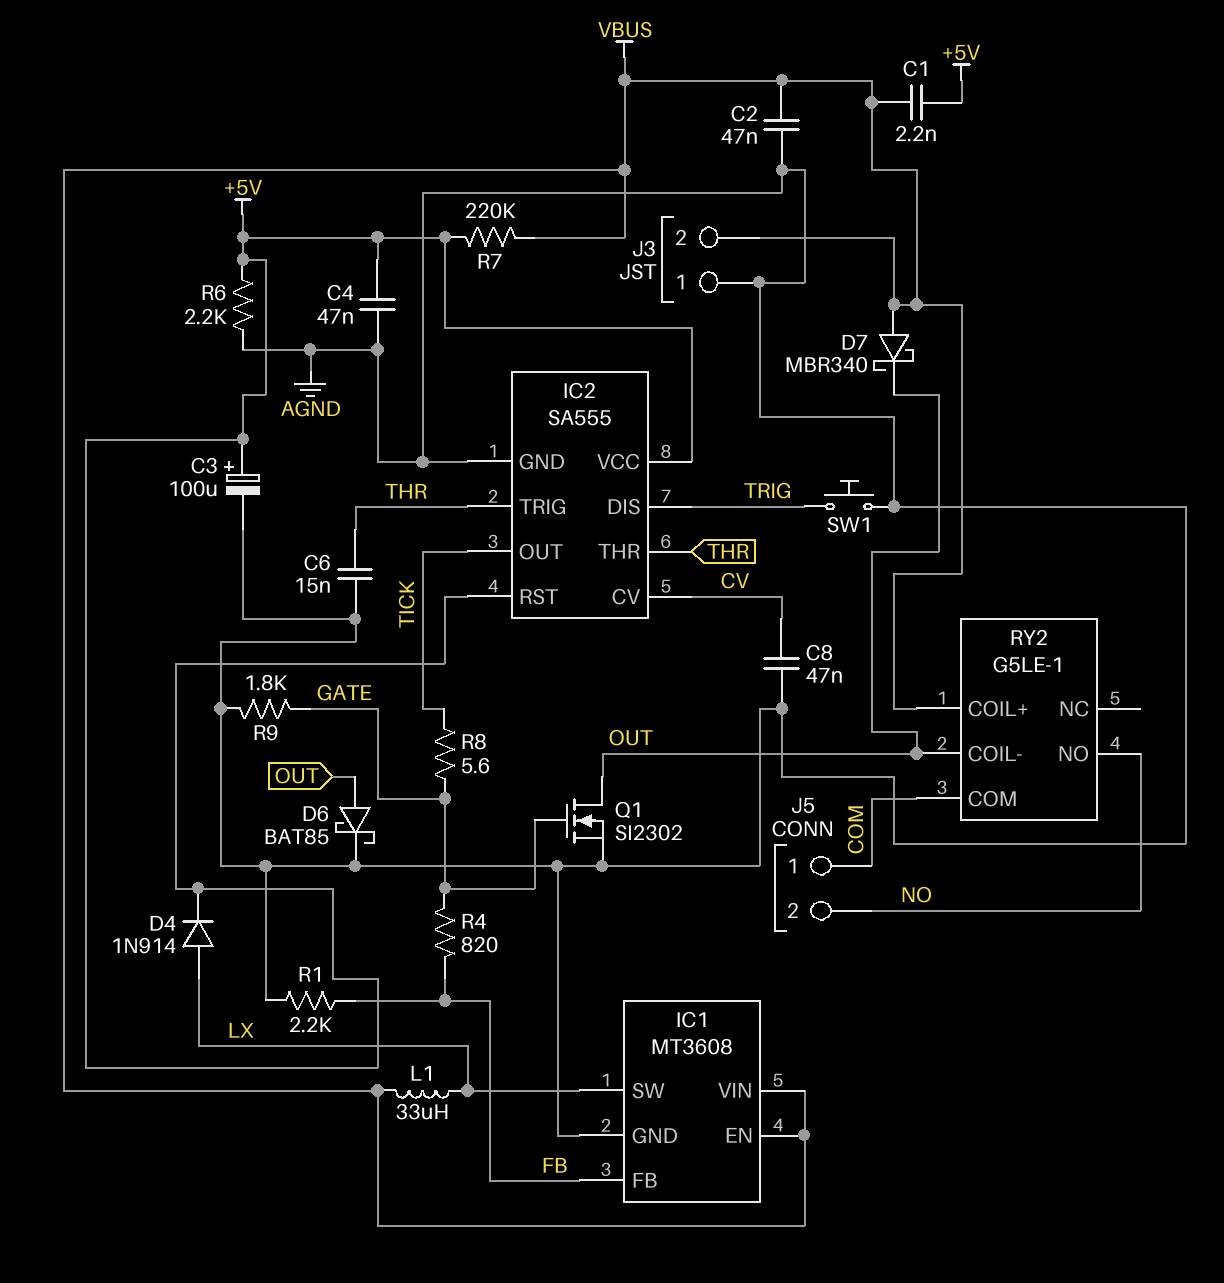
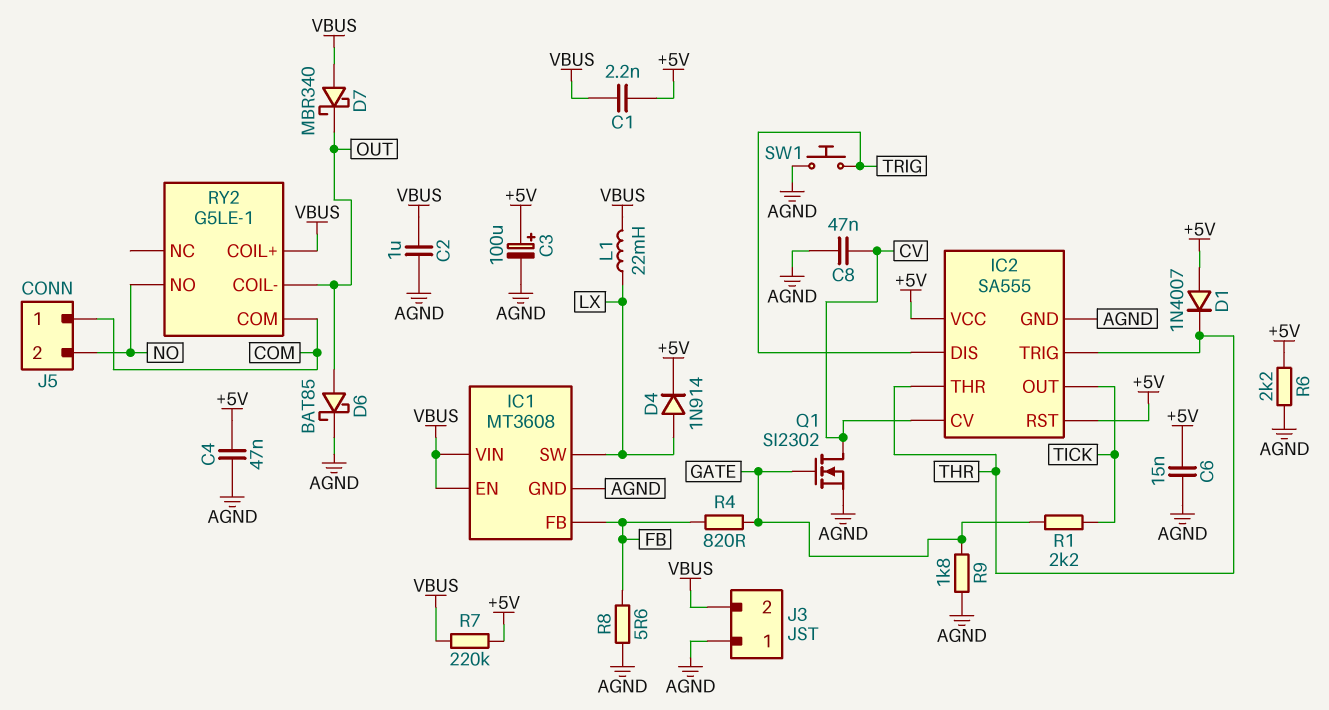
C2: 47nF (AGND, VBUS) -> 1uF (AGND, VBUS)
C6: 15nF (AGND, THR) -> 15nF (+5V, AGND)
D1: none -> diode 1N4007 (A +5V, K THR)
L1: 33uH (LX, VBUS) -> 22mH (LX, VBUS)
Q1: NMOS SI2302 (G GATE, D OUT, S AGND) -> NMOS SI2302 (G GATE, D CV, S AGND)
R1: 2.2k (AGND, FB) -> 2.2k (GATE, TICK)
R8: 5.6 (GATE, TICK) -> 5.6 (AGND, FB)

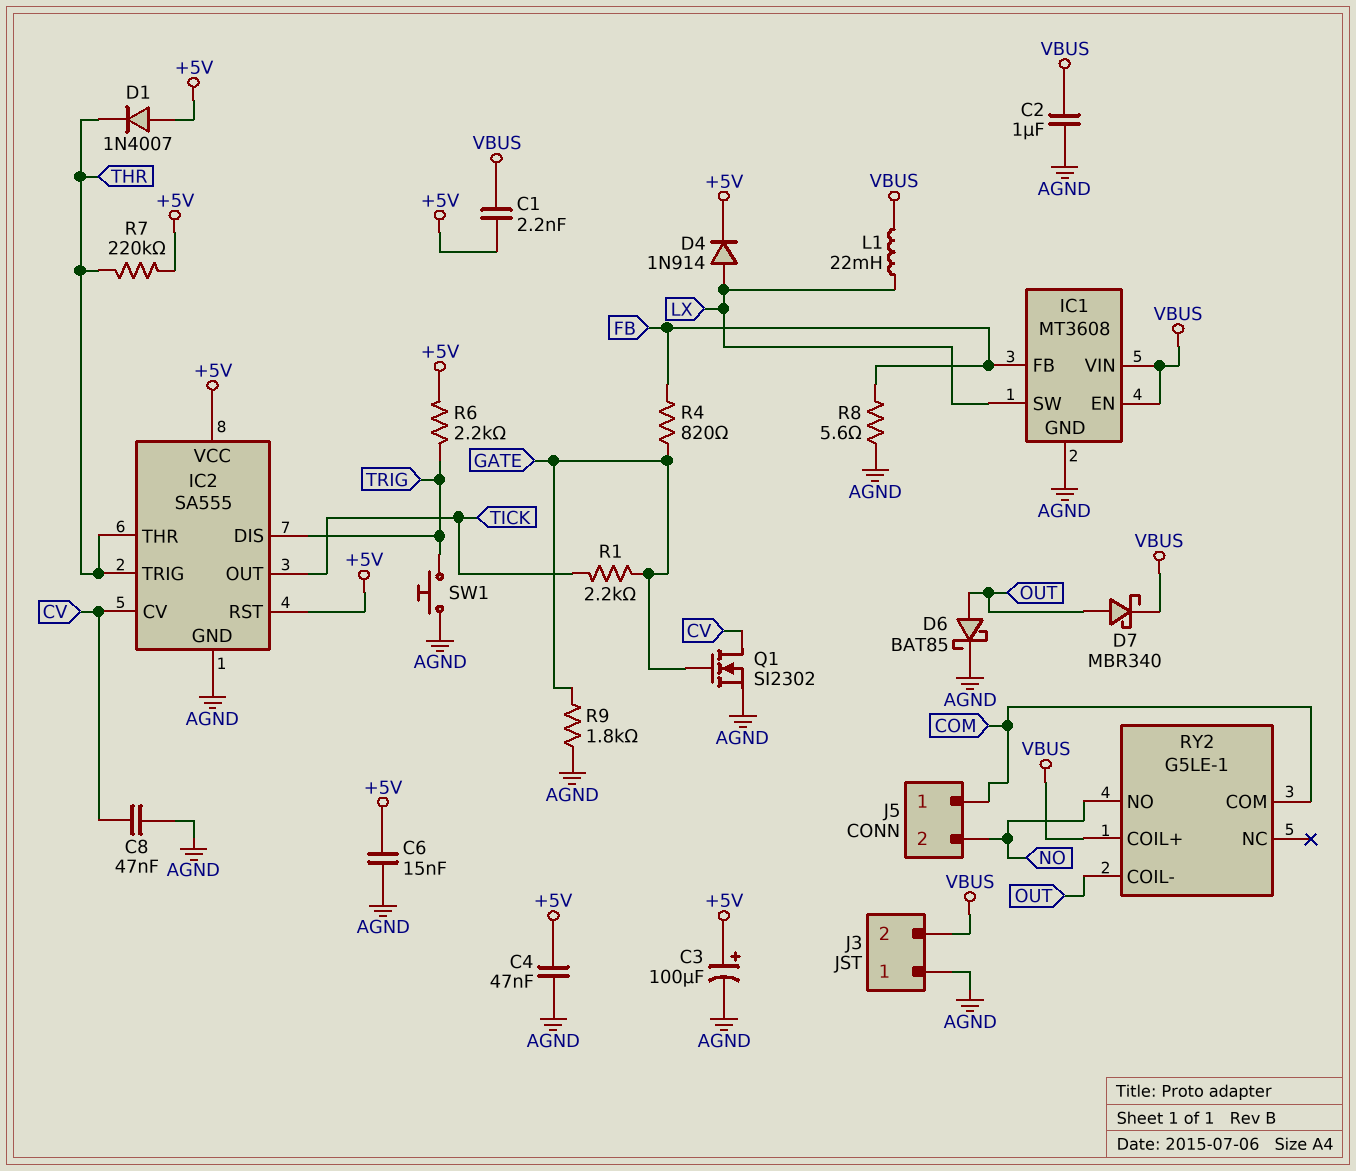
D7: schottky MBR340 (A VBUS, K OUT) -> schottky MBR340 (A OUT, K VBUS)
R6: 2.2k (+5V, AGND) -> 2.2k (+5V, TRIG)
R7: 220k (+5V, VBUS) -> 220k (+5V, THR)

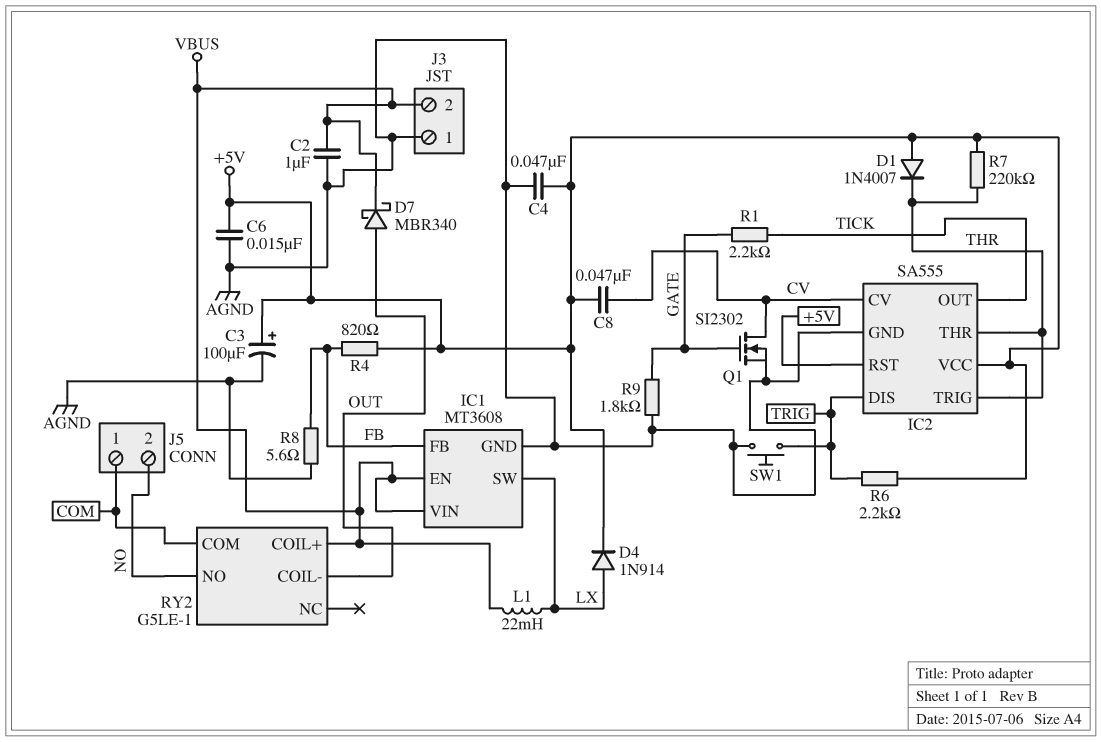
C1: 2.2nF (+5V, VBUS) -> none
C8: 47nF (AGND, CV) -> 47nF (+5V, CV)
D6: schottky BAT85 (A OUT, K AGND) -> none
R4: 820 (FB, GATE) -> 820 (+5V, FB)

